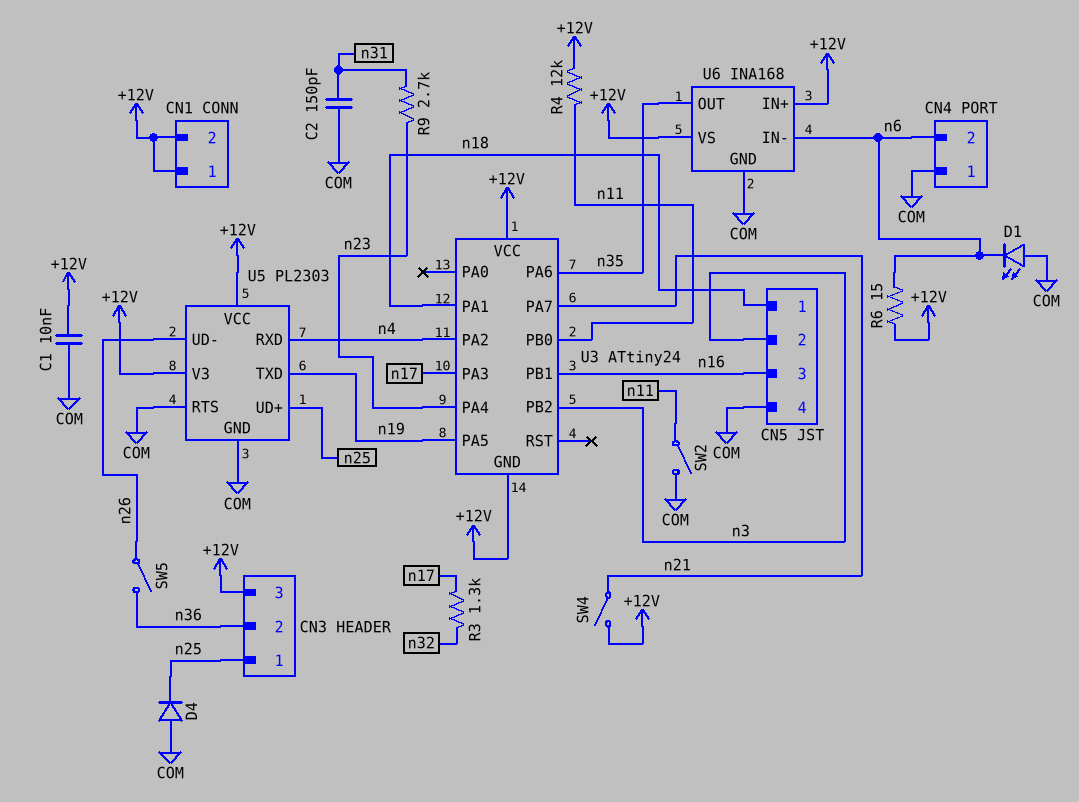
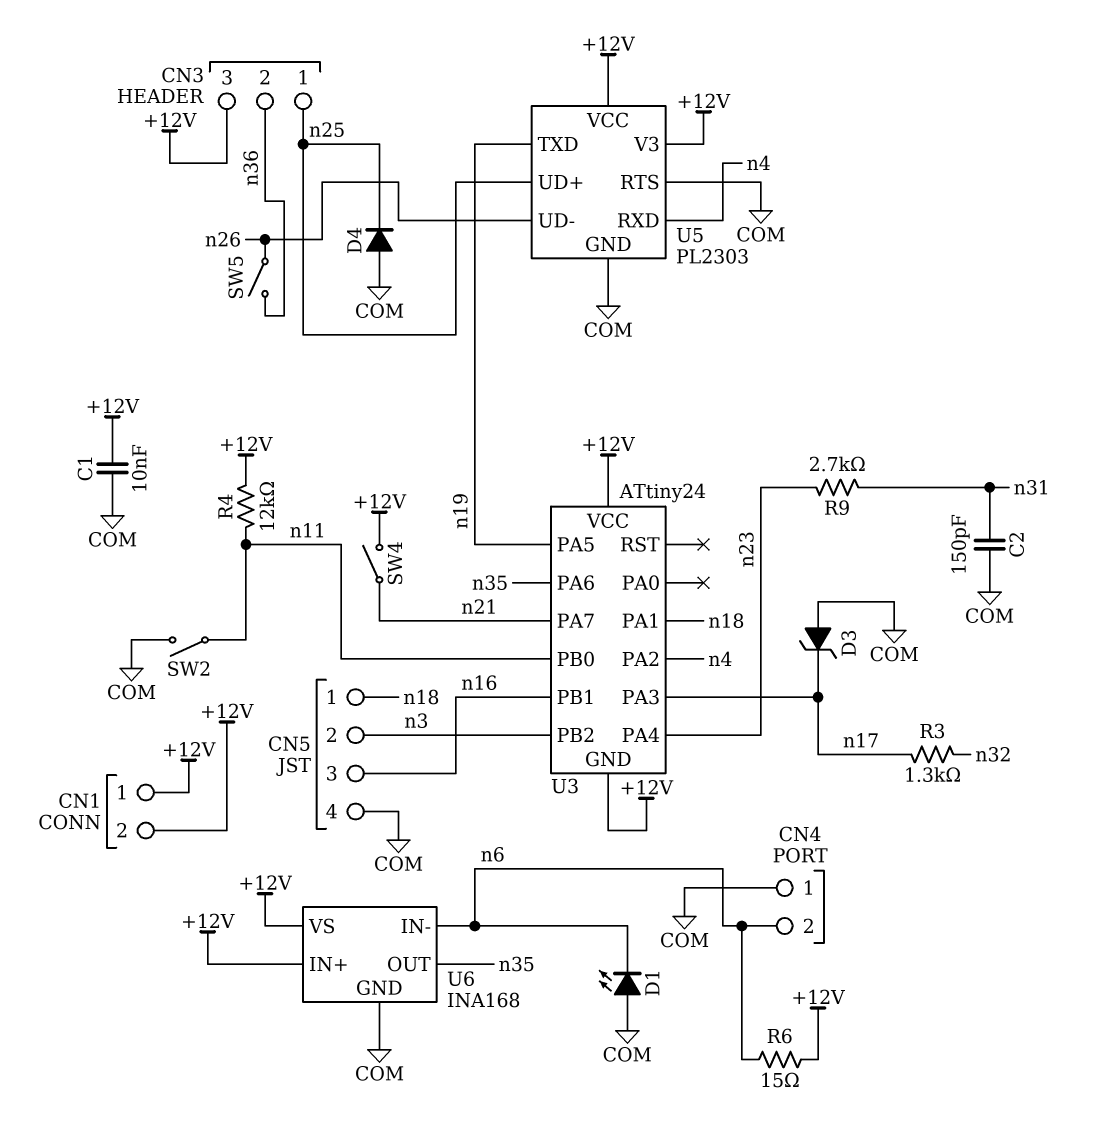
D3: none -> zener (A COM, K n17)

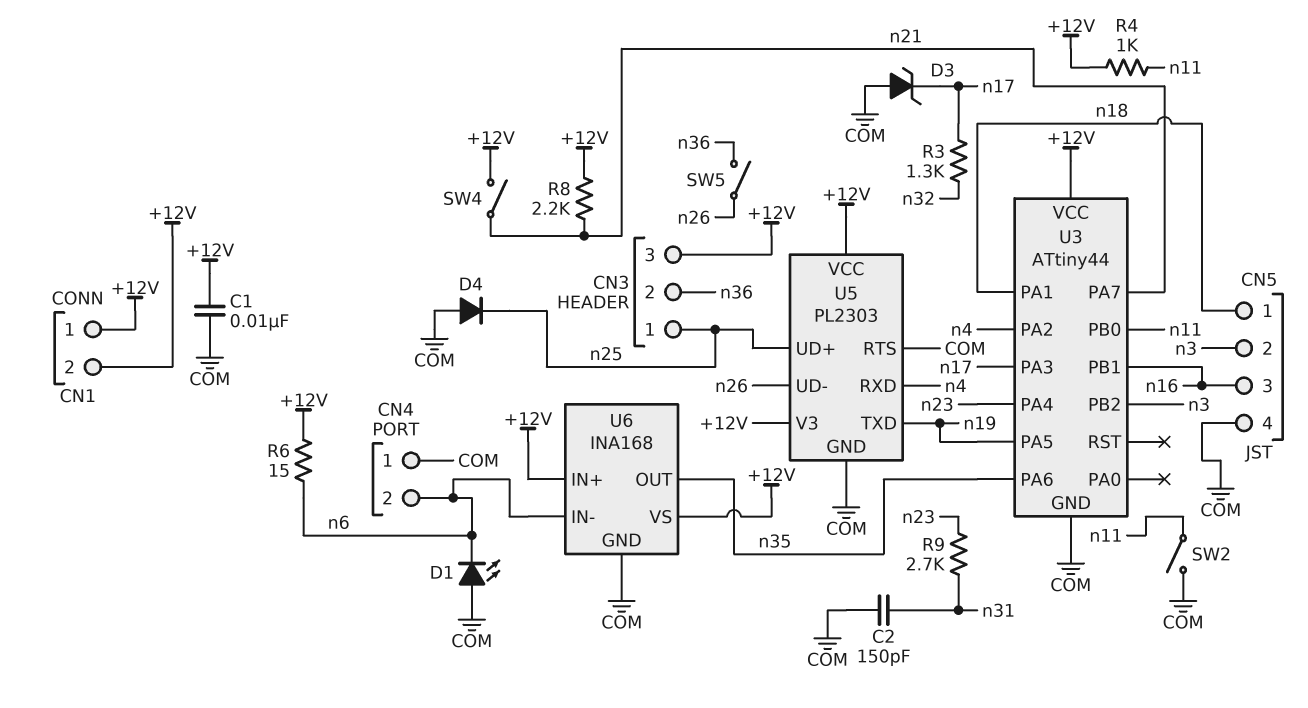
R4: 12k (+12V, n11) -> 1k (+12V, n11)
R8: none -> 2.2k (+12V, n21)
U3: ATtiny24 -> ATtiny44
U3 pin GND: +12V -> COM

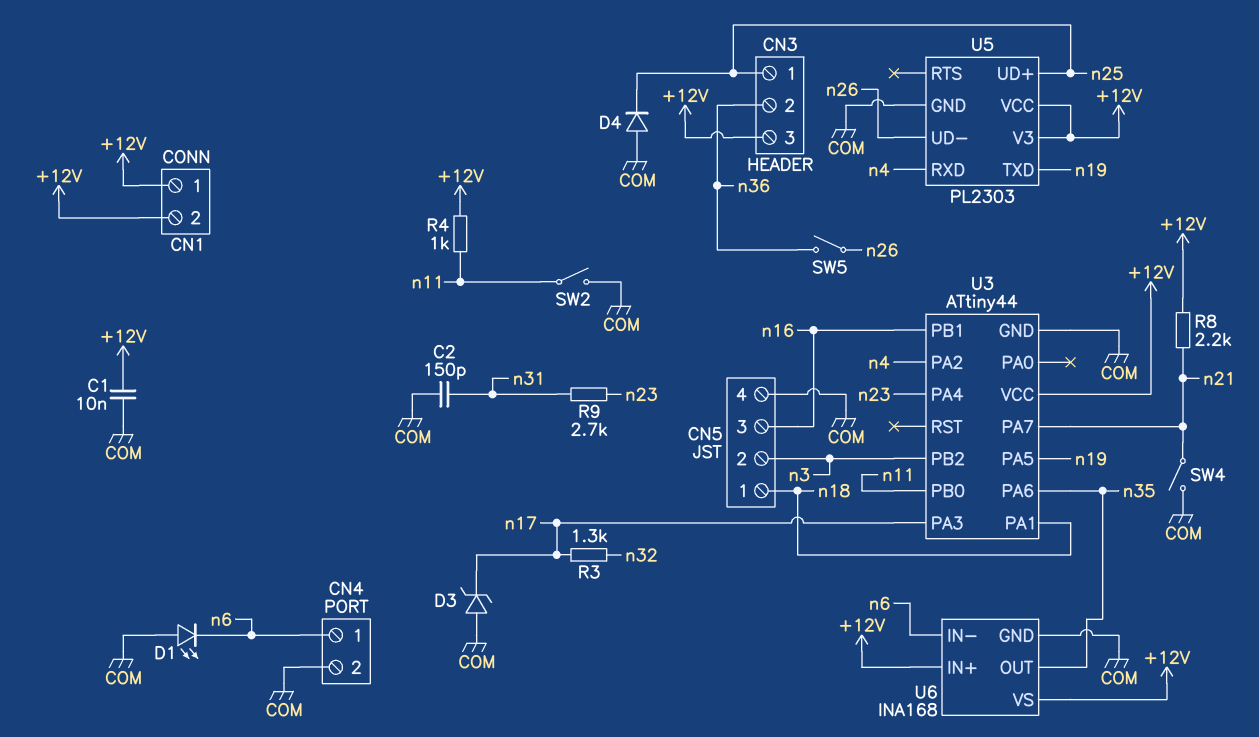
CN4 pin 1: COM -> n6
CN4 pin 2: n6 -> COM
R6: 15 (+12V, n6) -> none
SW4: switch (+12V, n21) -> switch (COM, n21)
U5 pin RTS: COM -> none

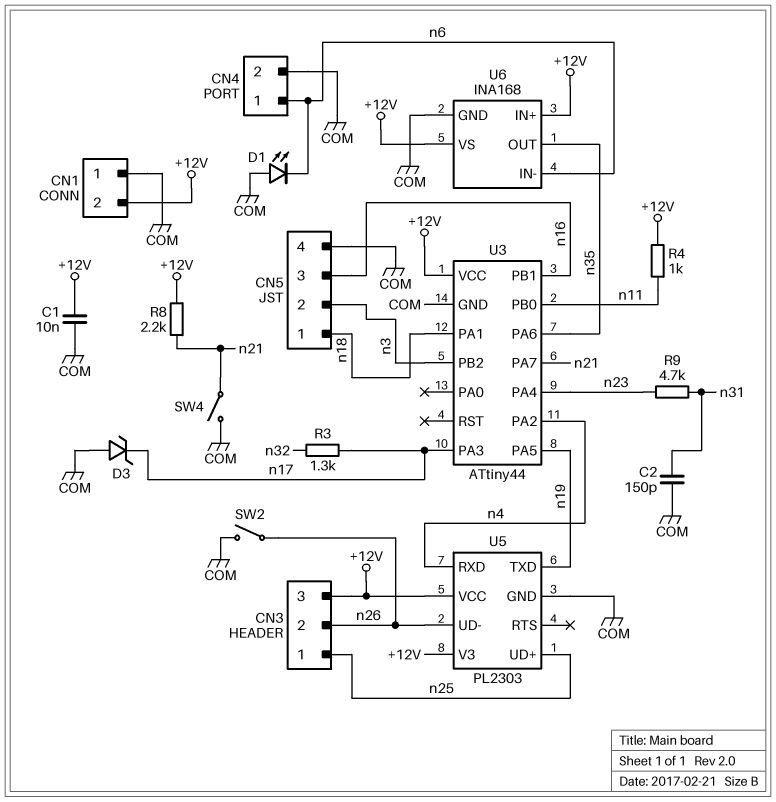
CN1 pin 1: +12V -> COM
CN3 pin 2: n36 -> n26
D4: diode (A COM, K n25) -> none
R9: 2.7k (n23, n31) -> 4.7k (n23, n31)
SW2: switch (COM, n11) -> switch (COM, n26)
SW5: switch (n26, n36) -> none

